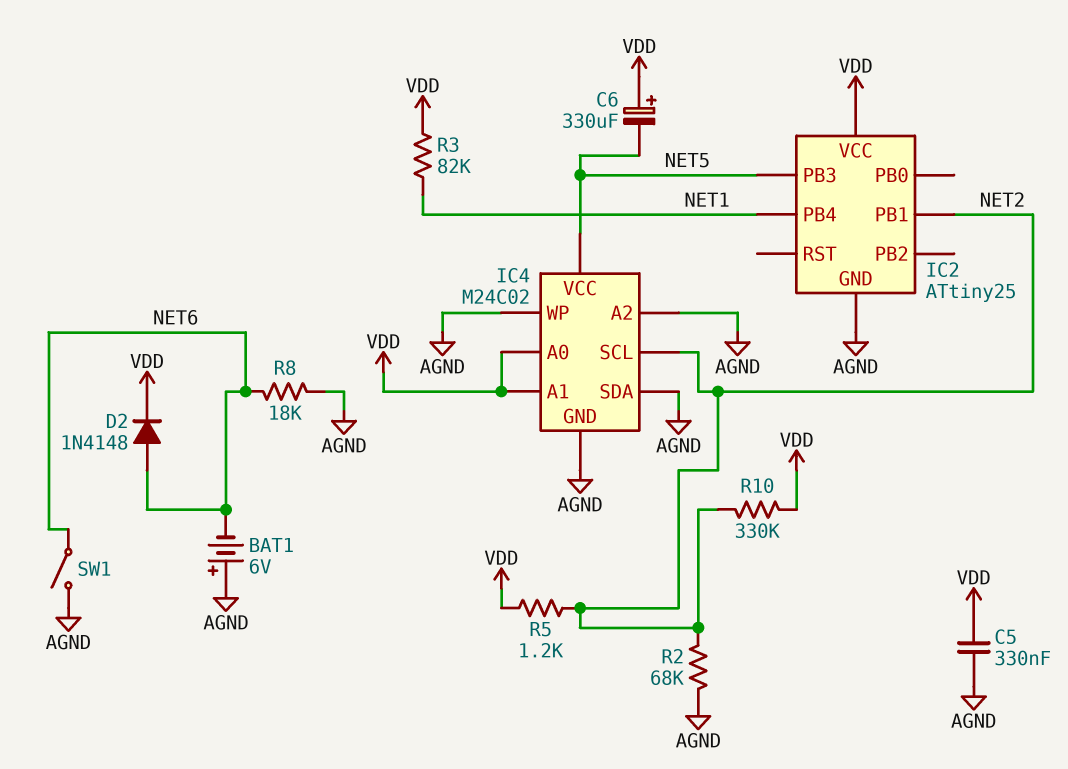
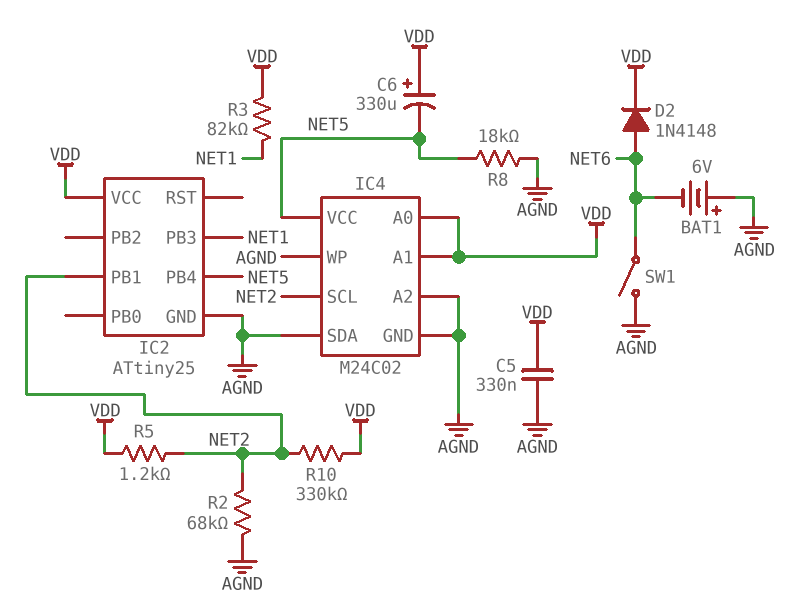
IC2 pin PB3: NET5 -> NET1
IC2 pin PB4: NET1 -> NET5
R8: 18k (AGND, NET6) -> 18k (AGND, NET5)

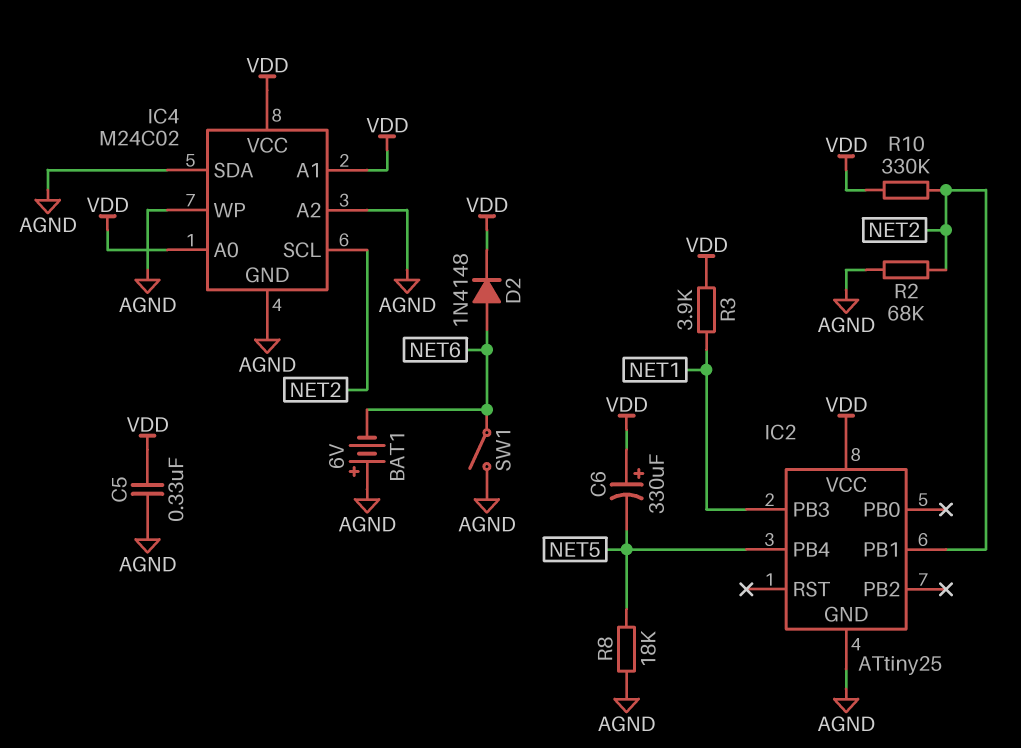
IC4 pin VCC: NET5 -> VDD
R3: 82k (NET1, VDD) -> 3.9k (NET1, VDD)
R5: 1.2k (NET2, VDD) -> none

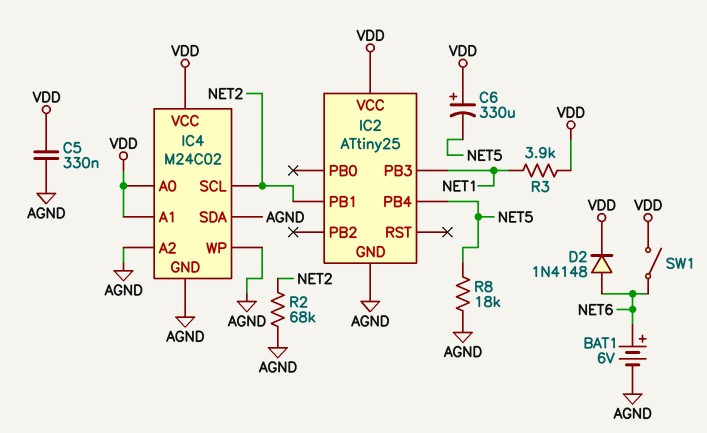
BAT1: 6V (plus AGND, minus NET6) -> 6V (plus NET6, minus AGND)
R10: 330k (NET2, VDD) -> none
SW1: switch (AGND, NET6) -> switch (NET6, VDD)

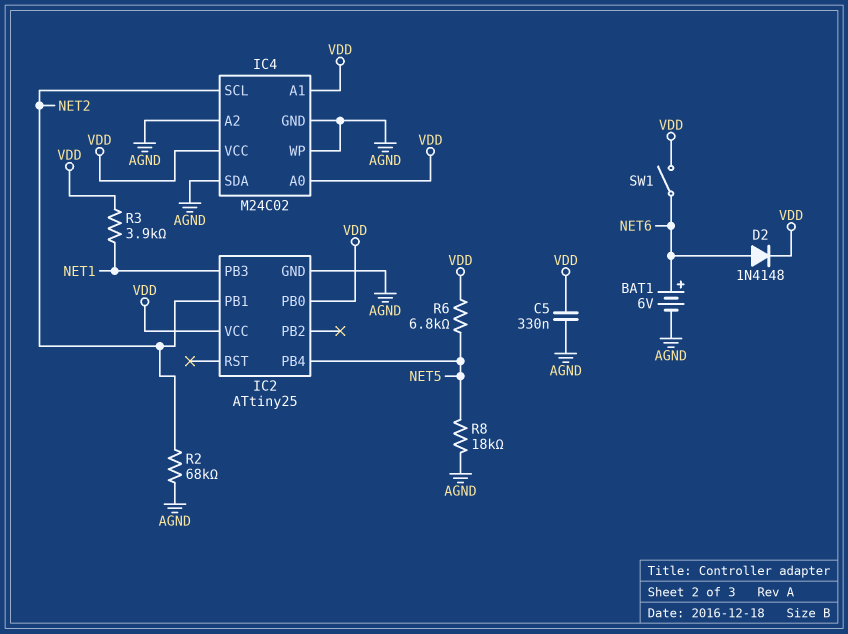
C6: 330uF (plus VDD, minus NET5) -> none
IC2 pin PB0: none -> VDD
R6: none -> 6.8k (NET5, VDD)

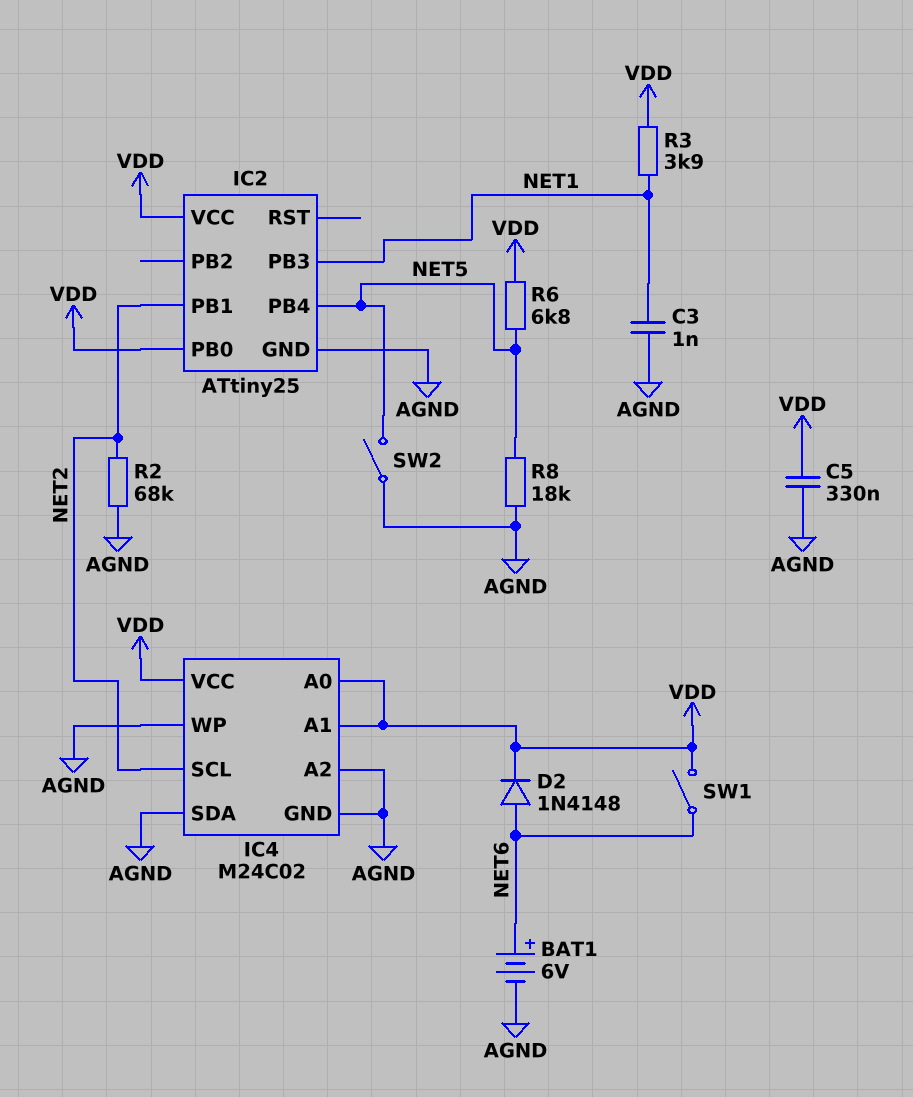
C3: none -> 1nF (AGND, NET1)
SW2: none -> switch (AGND, NET5)

